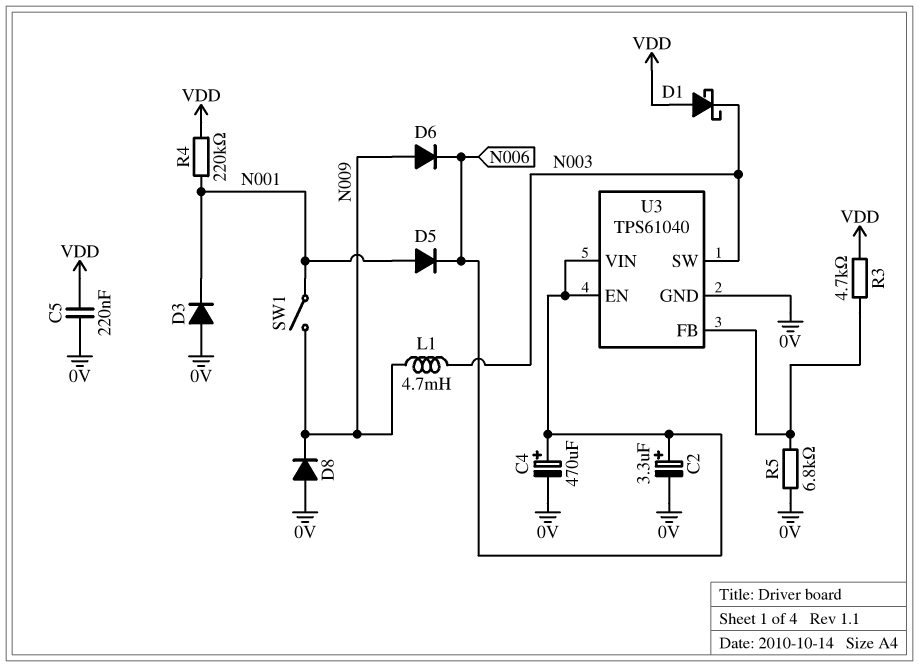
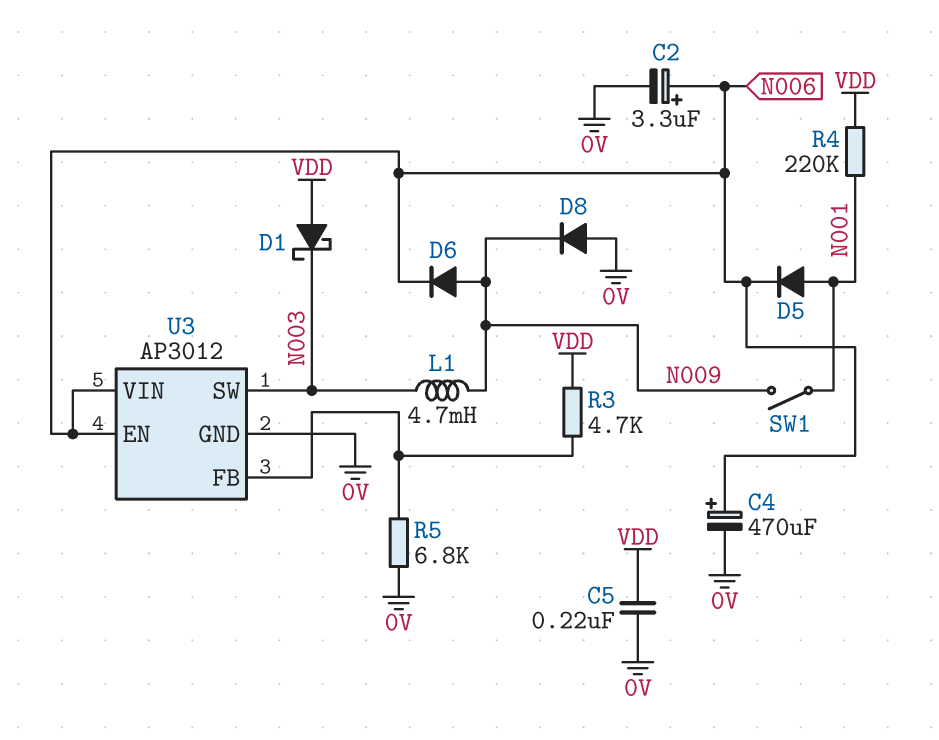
D3: diode (A 0V, K N001) -> none
U3: TPS61040 -> AP3012

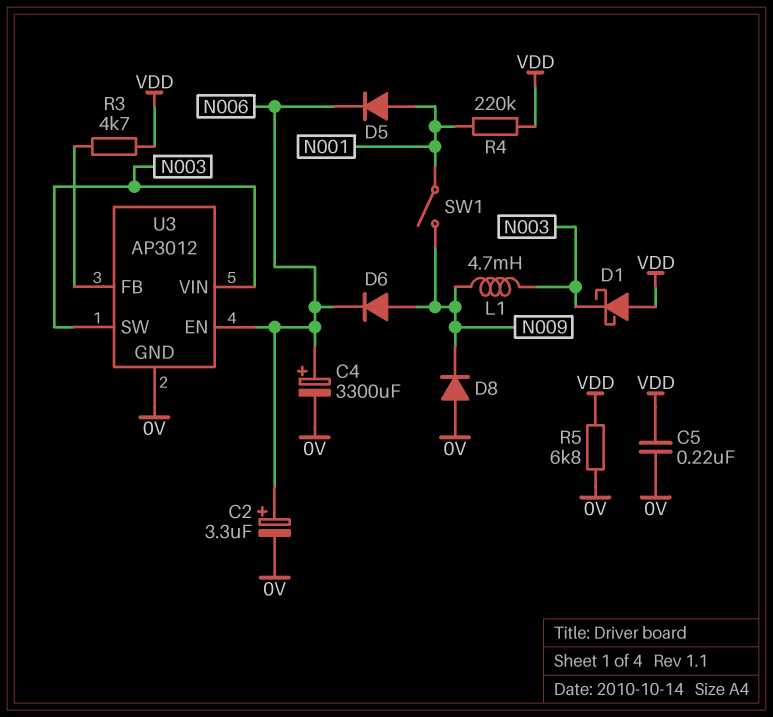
C4: 470uF (plus N006, minus 0V) -> 3300uF (plus N006, minus 0V)
R5: 6.8k (0V, U3/FB) -> 6.8k (0V, VDD)
U3 pin VIN: N006 -> N003

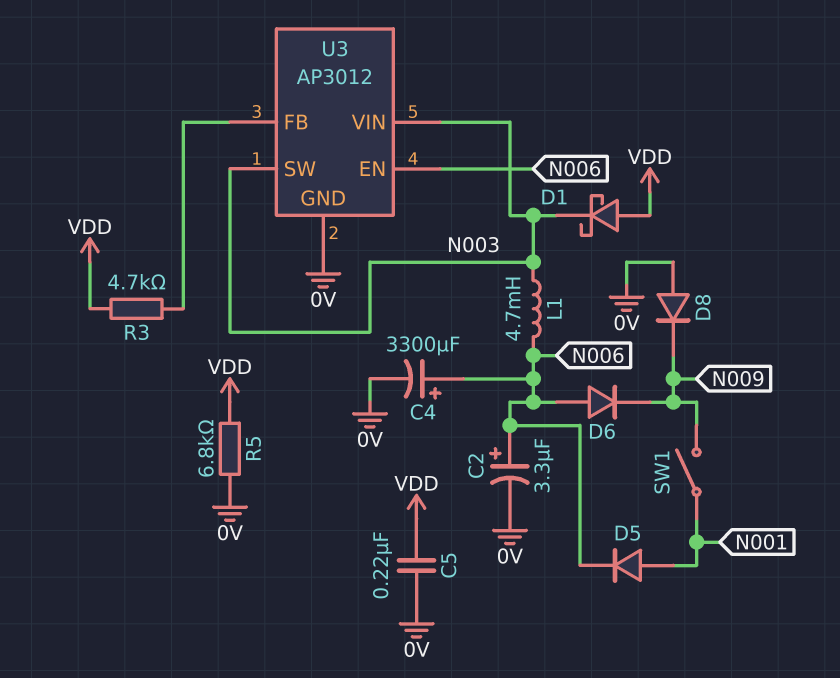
D6: diode (A N009, K N006) -> diode (A N006, K N009)
L1: 4.7mH (N003, N009) -> 4.7mH (N003, N006)
R4: 220k (N001, VDD) -> none

